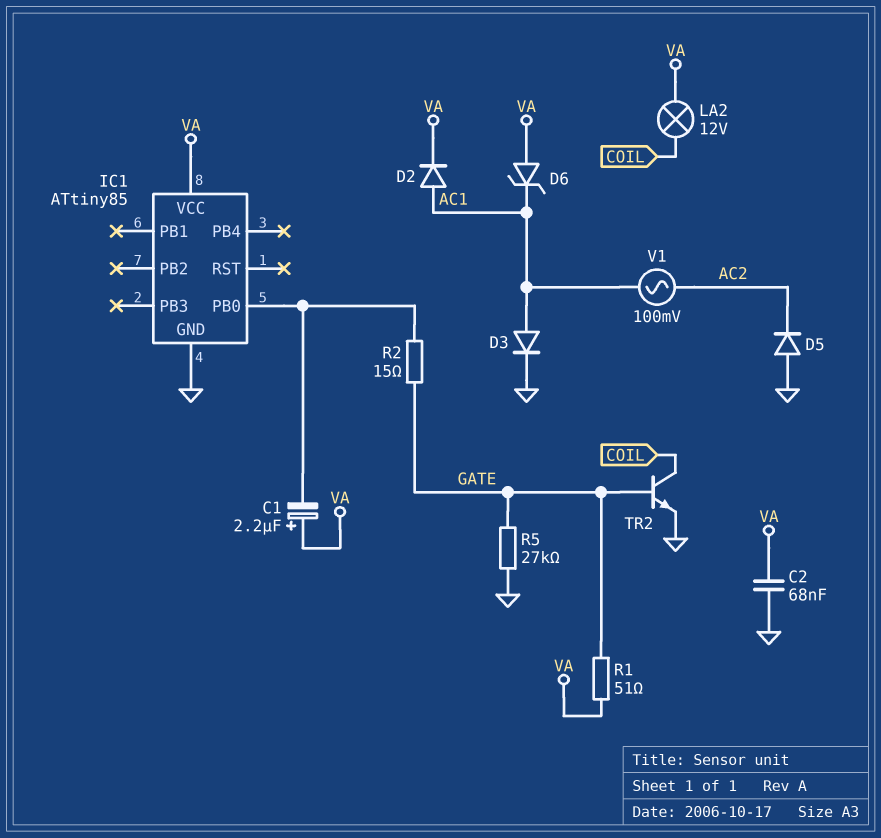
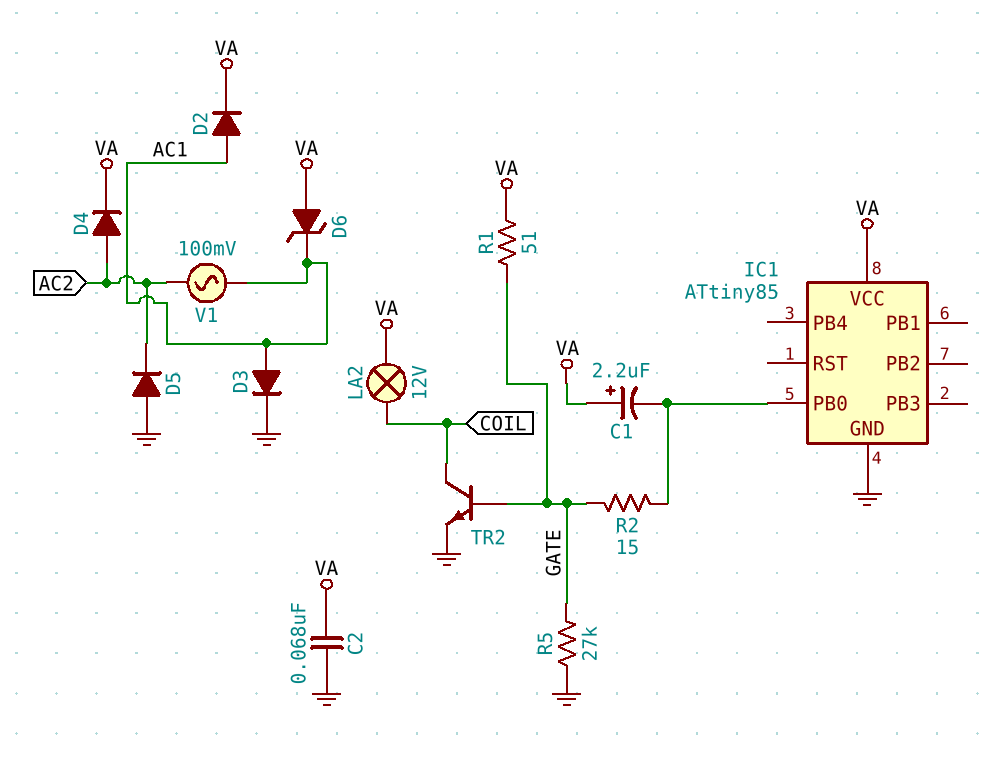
D4: none -> diode (A AC2, K VA)

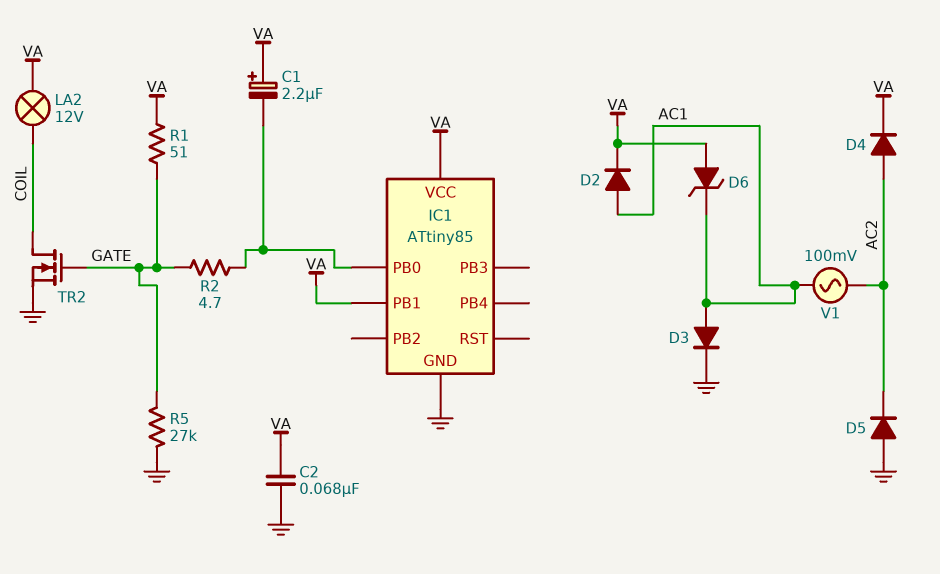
IC1 pin PB1: none -> VA
R2: 15 (GATE, IC1/PB0) -> 4.7 (GATE, IC1/PB0)
TR2: NPN (B GATE, C COIL, E GND) -> NMOS (G GATE, D COIL, S GND)

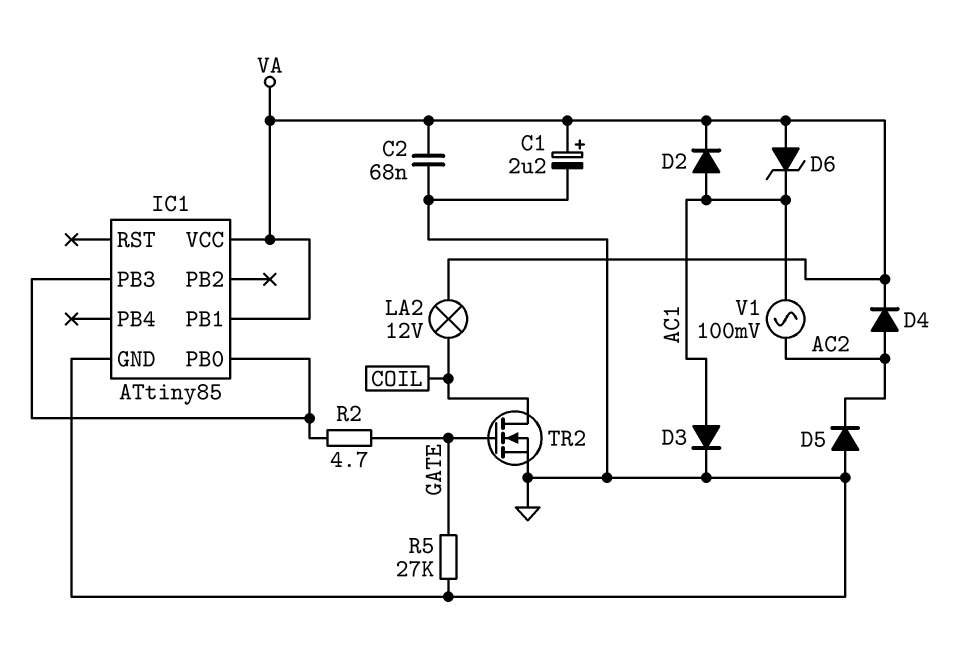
C1: 2.2uF (plus VA, minus IC1/PB0) -> 2.2uF (plus VA, minus GND)
IC1 pin PB3: none -> IC1/PB0
R1: 51 (GATE, VA) -> none

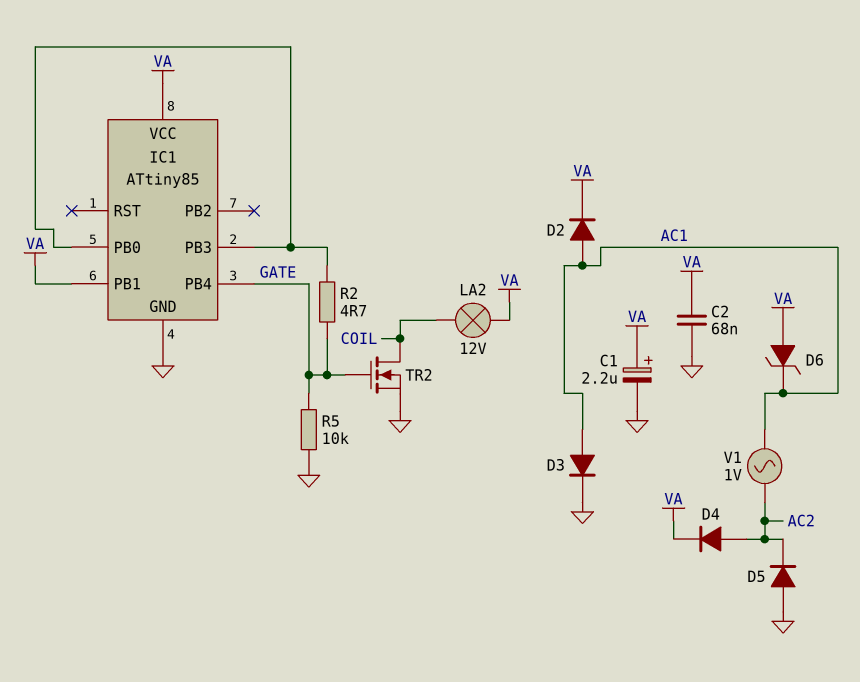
IC1 pin PB4: none -> GATE
R5: 27k (GATE, GND) -> 10k (GATE, GND)
V1: AC 100mV (AC1, AC2) -> AC 1V (AC1, AC2)

